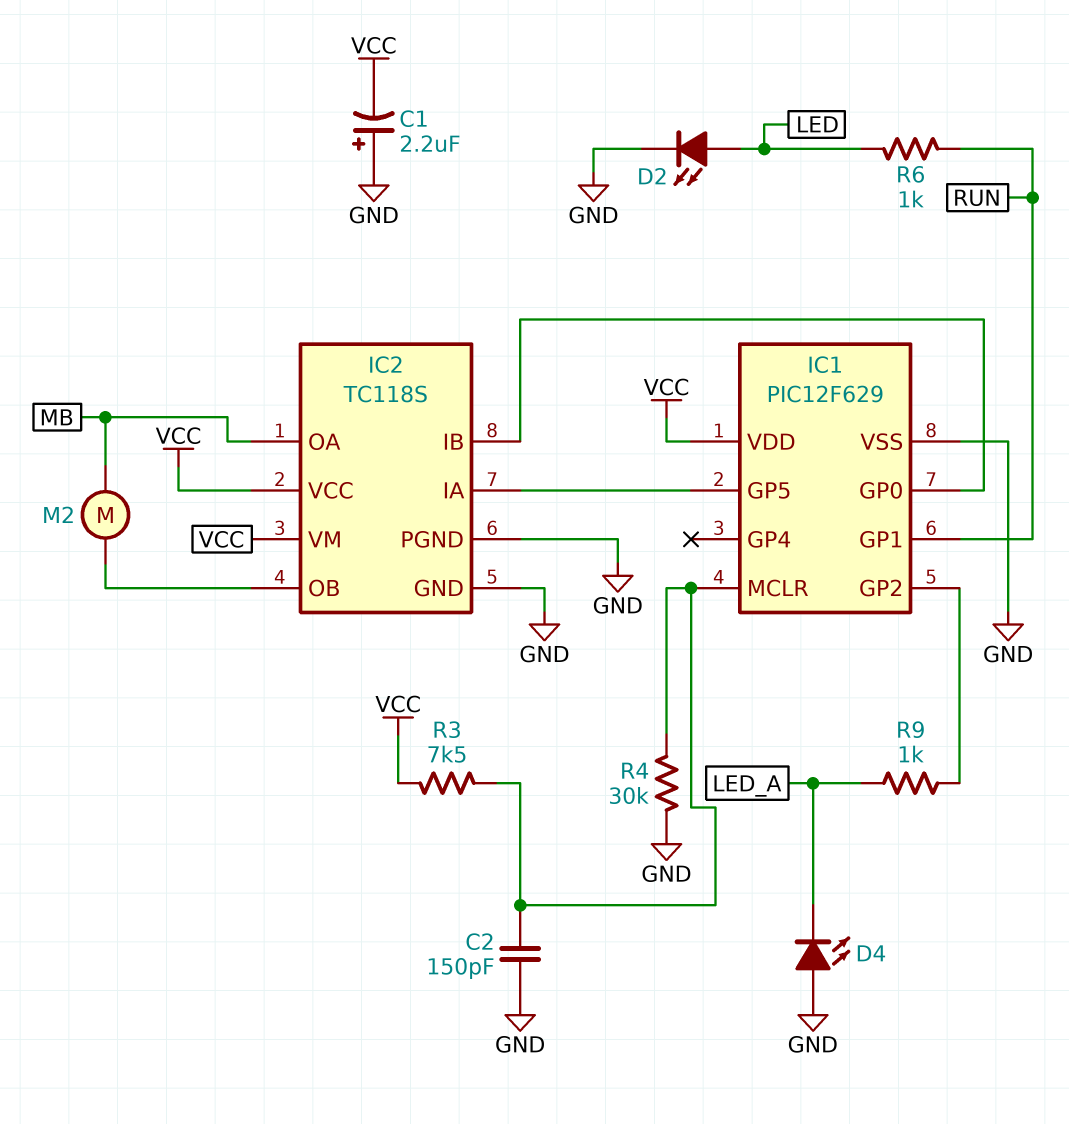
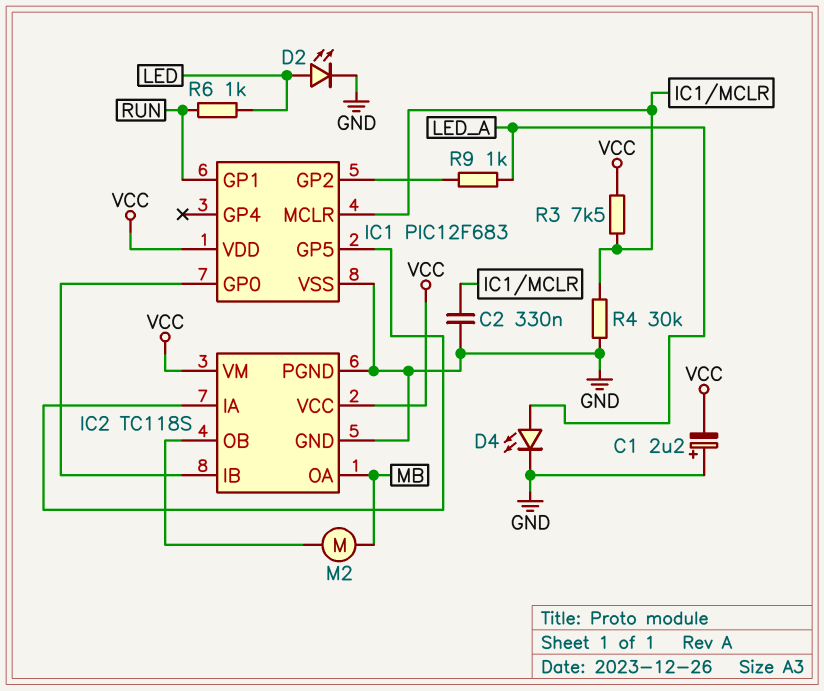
C2: 150pF (GND, IC1/MCLR) -> 330nF (GND, IC1/MCLR)
D4: LED (A GND, K LED_A) -> LED (A LED_A, K GND)
IC1: PIC12F629 -> PIC12F683

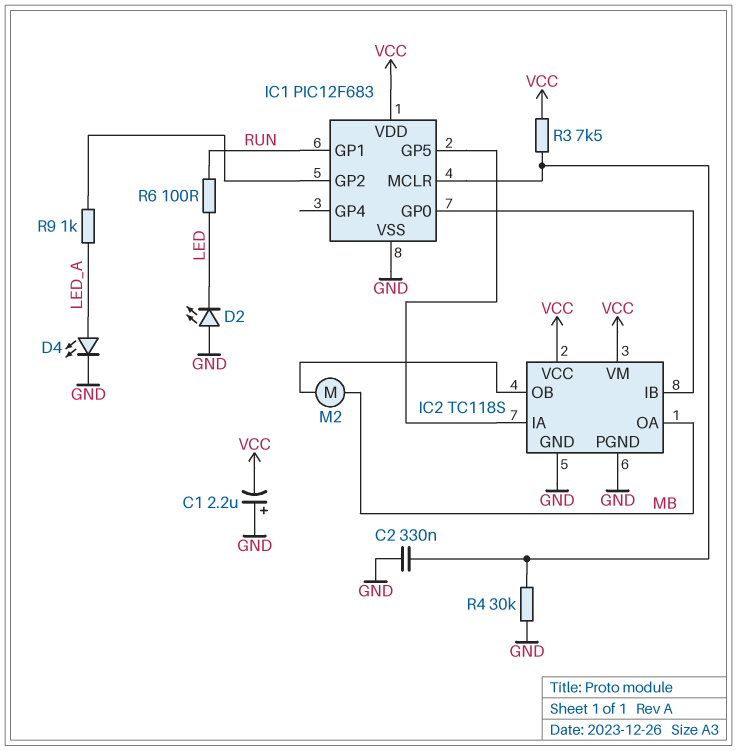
D2: LED (A LED, K GND) -> LED (A GND, K LED)
R6: 1k (LED, RUN) -> 100 (LED, RUN)

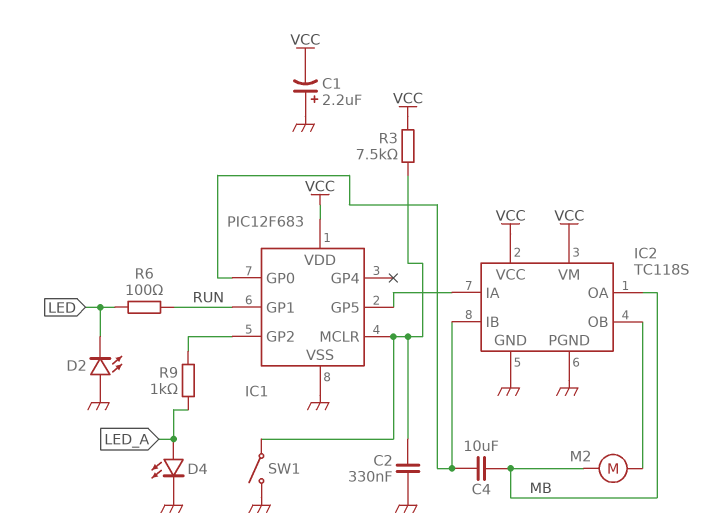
C4: none -> 10uF (IC1/GP0, MB)
R4: 30k (GND, IC1/MCLR) -> none
SW1: none -> switch (GND, IC1/MCLR)

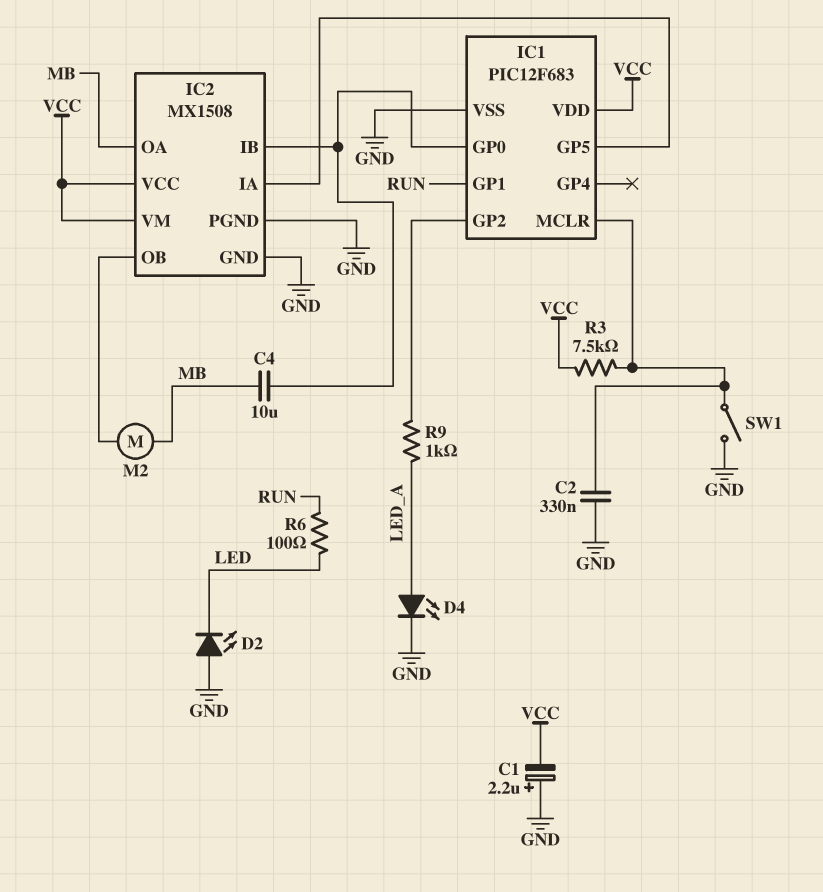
IC2: TC118S -> MX1508

